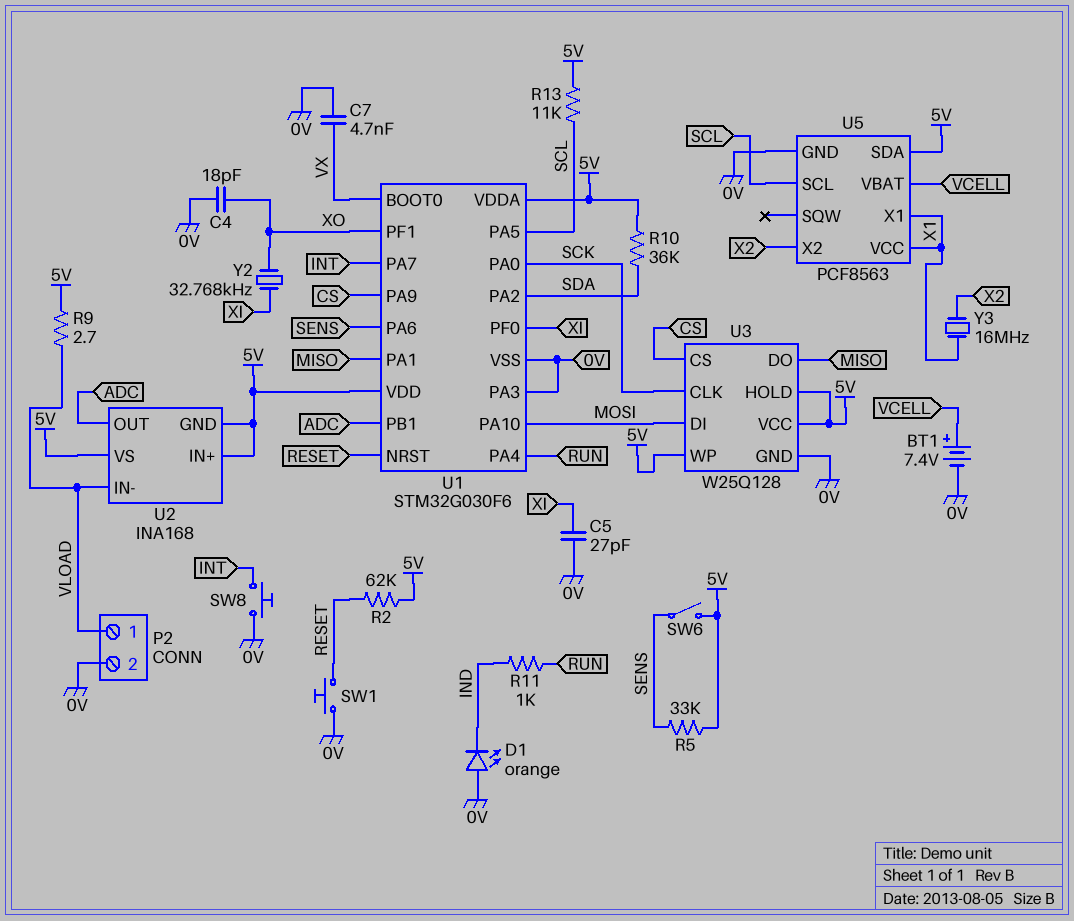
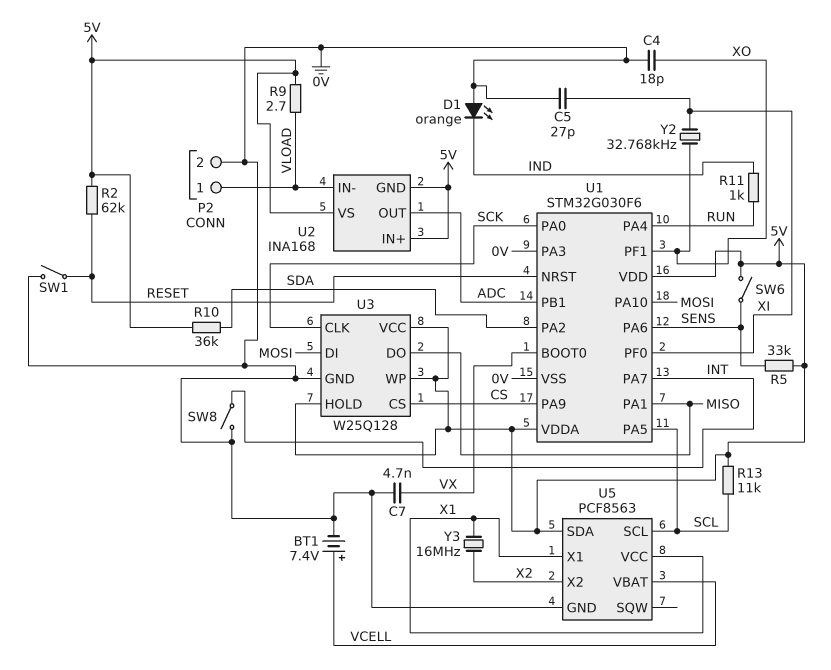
SW1: button (0V, RESET) -> switch (0V, RESET)
SW8: button (0V, INT) -> switch (0V, INT)

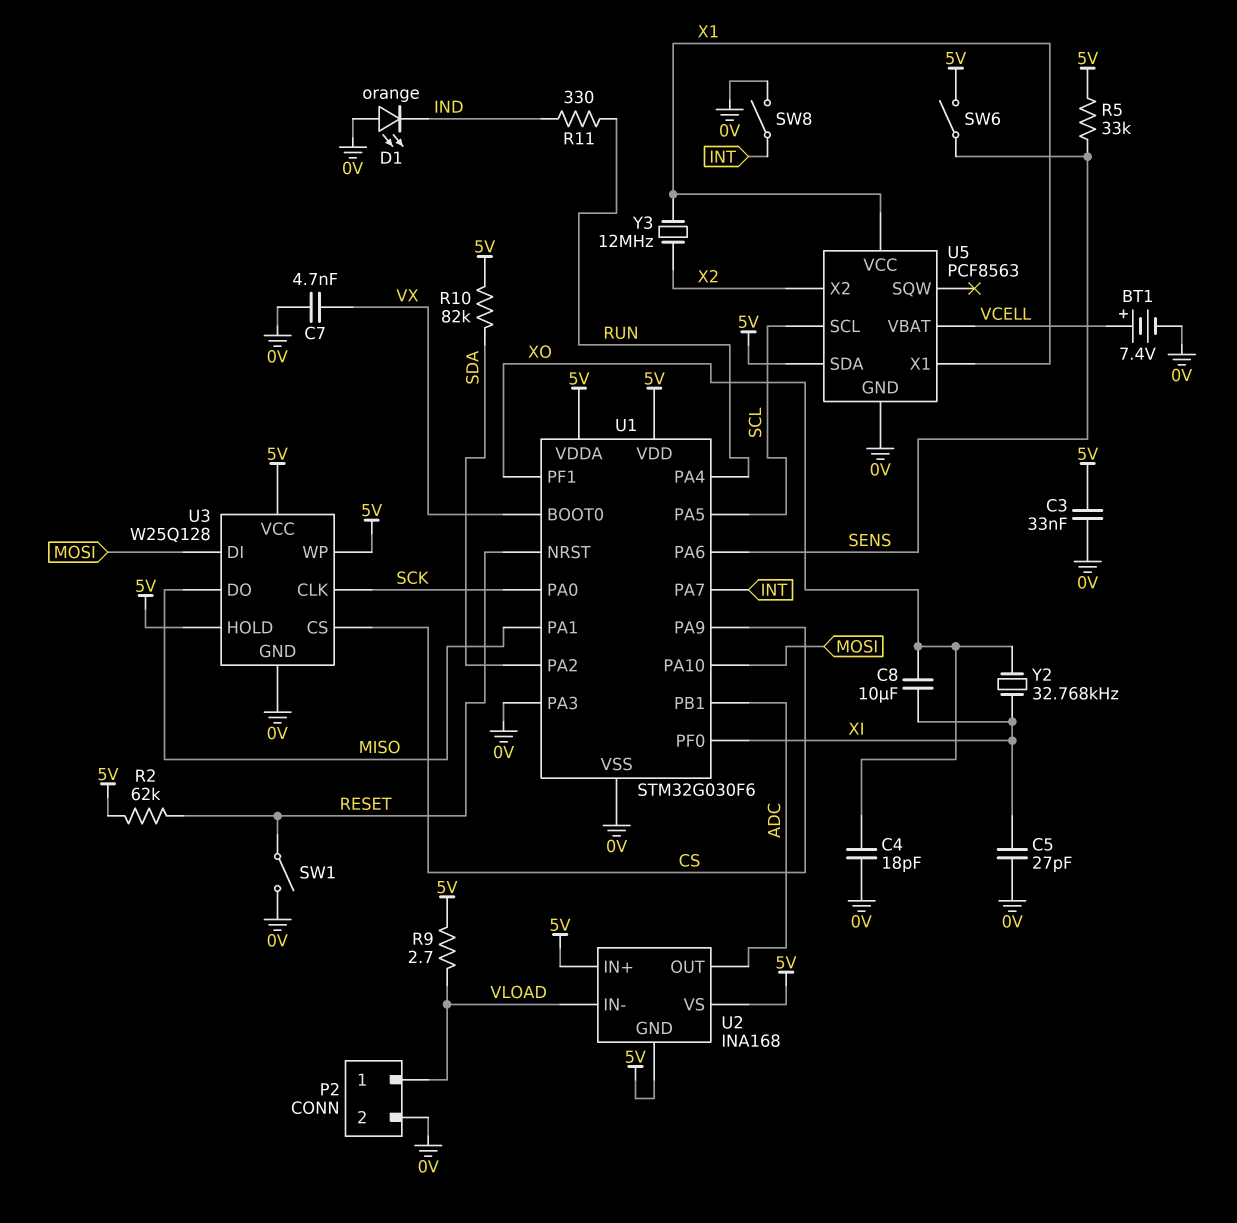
C3: none -> 33nF (0V, 5V)
C8: none -> 10uF (XI, XO)
R10: 36k (5V, SDA) -> 82k (5V, SDA)
R11: 1k (IND, RUN) -> 330 (IND, RUN)
R13: 11k (5V, SCL) -> none
Y3: 16MHz (X1, X2) -> 12MHz (X1, X2)

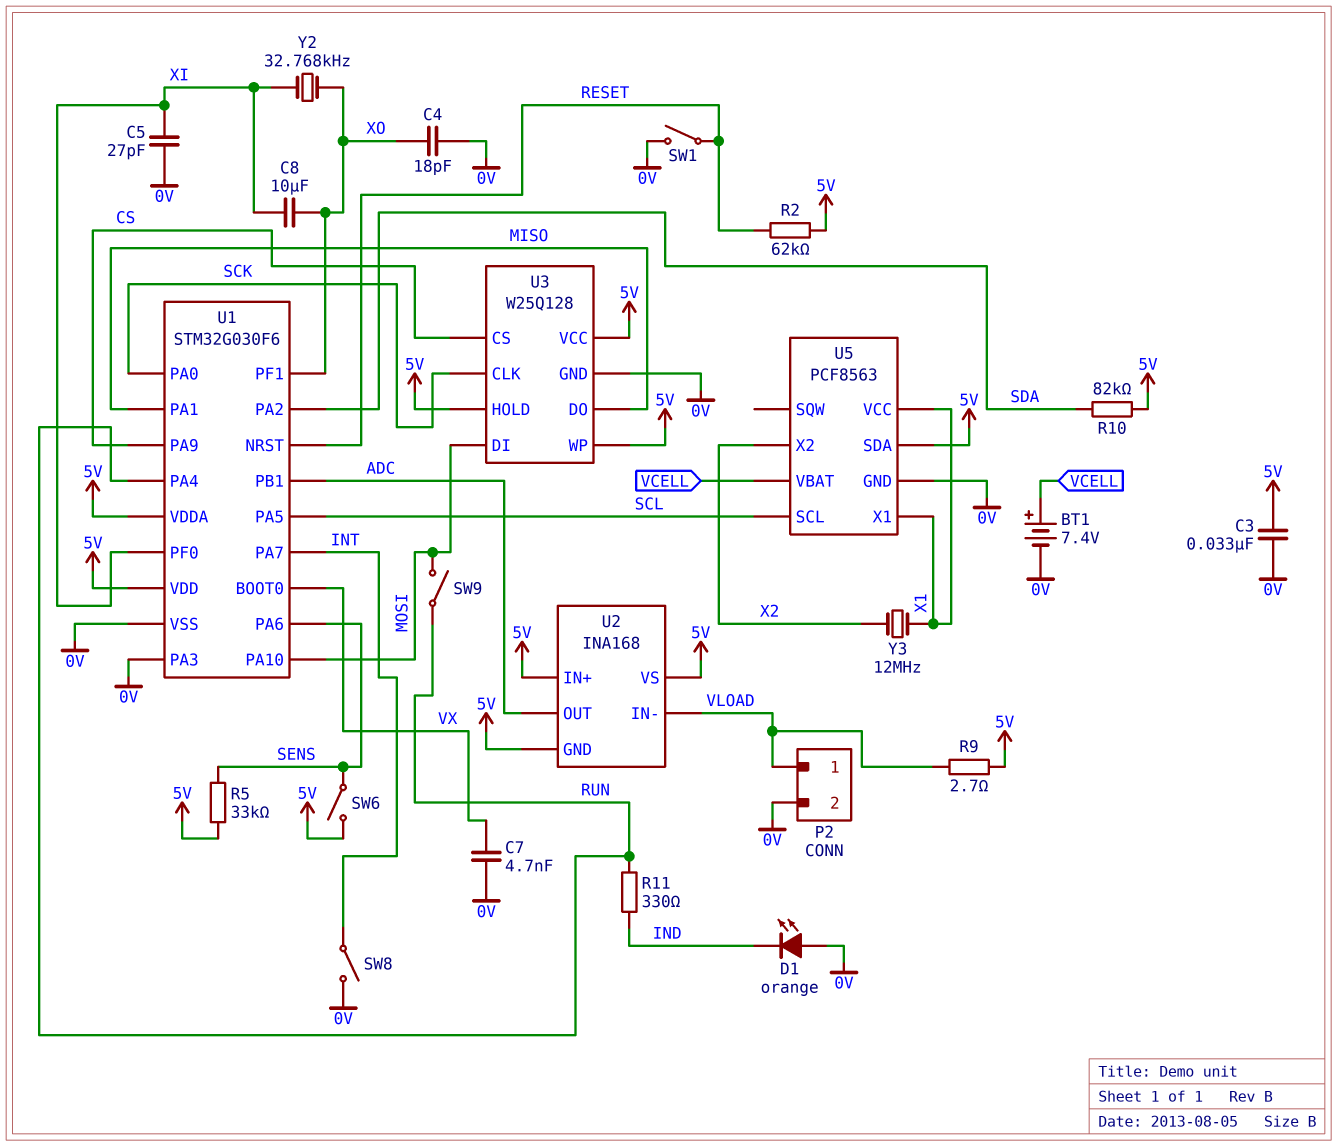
SW9: none -> switch (MOSI, RUN)

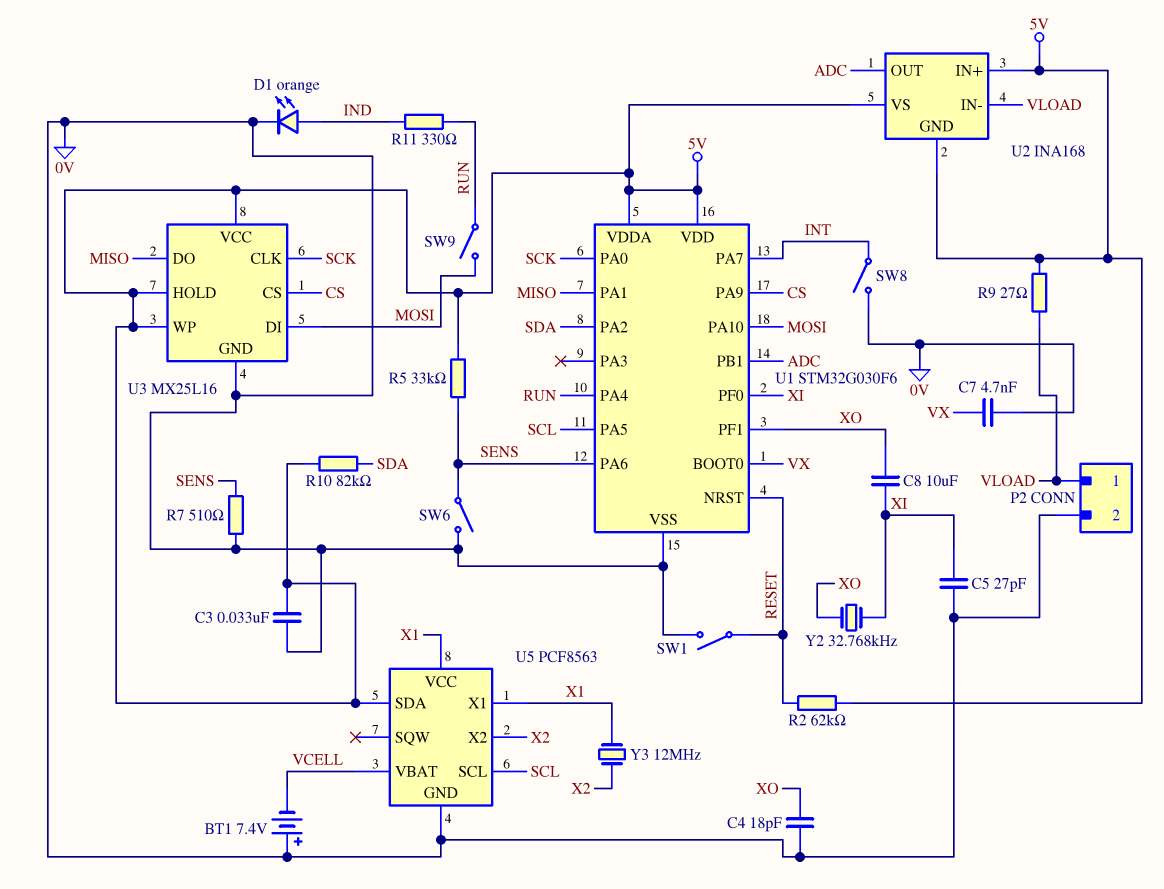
BT1: 7.4V (plus VCELL, minus 0V) -> 7.4V (plus 0V, minus VCELL)
D1: LED orange (A 0V, K IND) -> LED orange (A IND, K 0V)
R7: none -> 510 (0V, SENS)
R9: 2.7 (5V, VLOAD) -> 27 (5V, VLOAD)
SW6: switch (5V, SENS) -> switch (0V, SENS)
U1 pin PA3: 0V -> none
U3: W25Q128 -> MX25L16

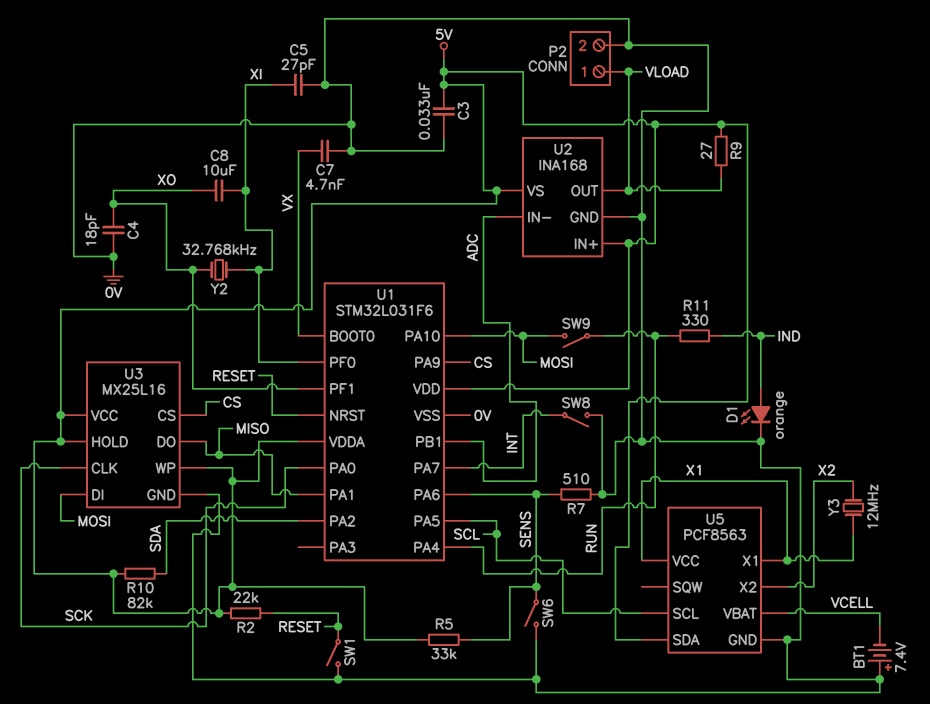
R2: 62k (5V, RESET) -> 22k (5V, RESET)
U1: STM32G030F6 -> STM32L031F6
U2 pin GND: 5V -> 0V
U2 pin IN-: VLOAD -> ADC
U2 pin OUT: ADC -> VLOAD

